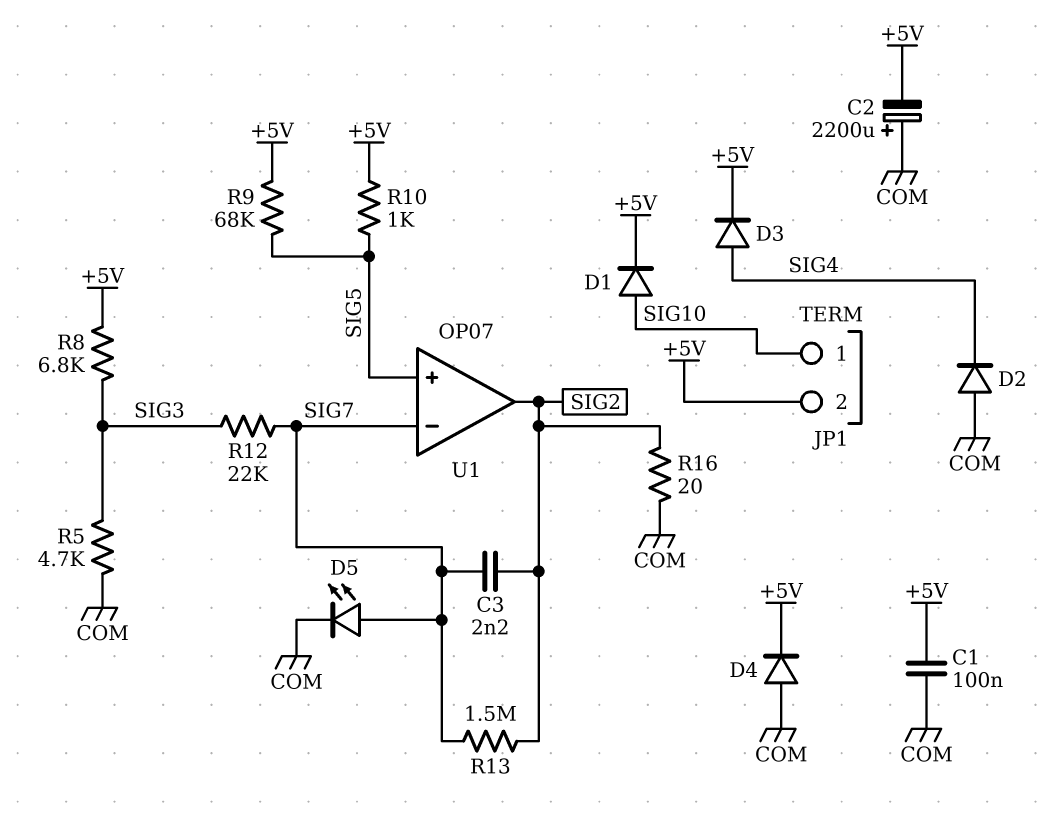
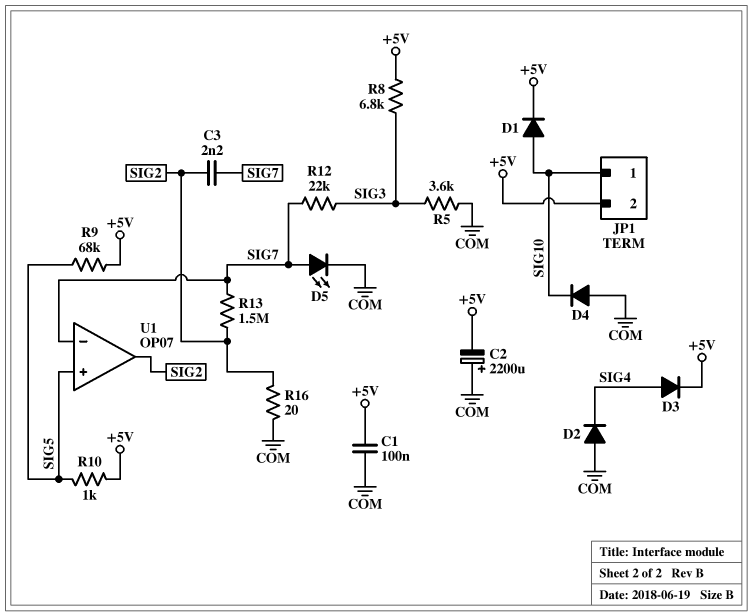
D4: diode (A COM, K +5V) -> diode (A COM, K SIG10)
R5: 4.7k (COM, SIG3) -> 3.6k (COM, SIG3)

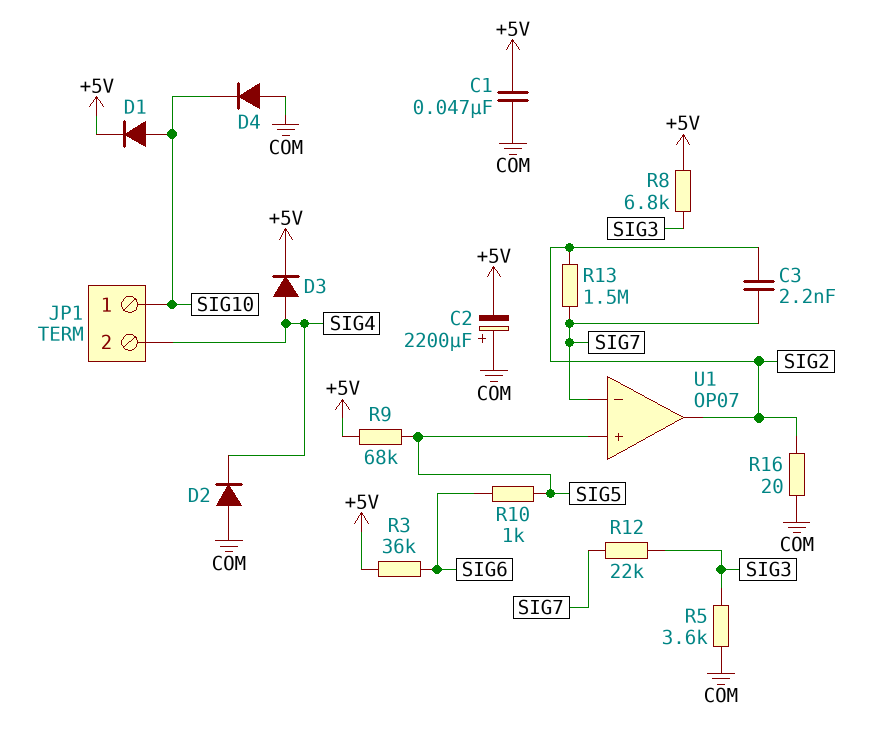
C1: 100nF (+5V, COM) -> 47nF (+5V, COM)
D5: LED (A SIG7, K COM) -> none
JP1 pin 2: +5V -> SIG4
R3: none -> 36k (+5V, SIG6)
R10: 1k (+5V, SIG5) -> 1k (SIG5, SIG6)

